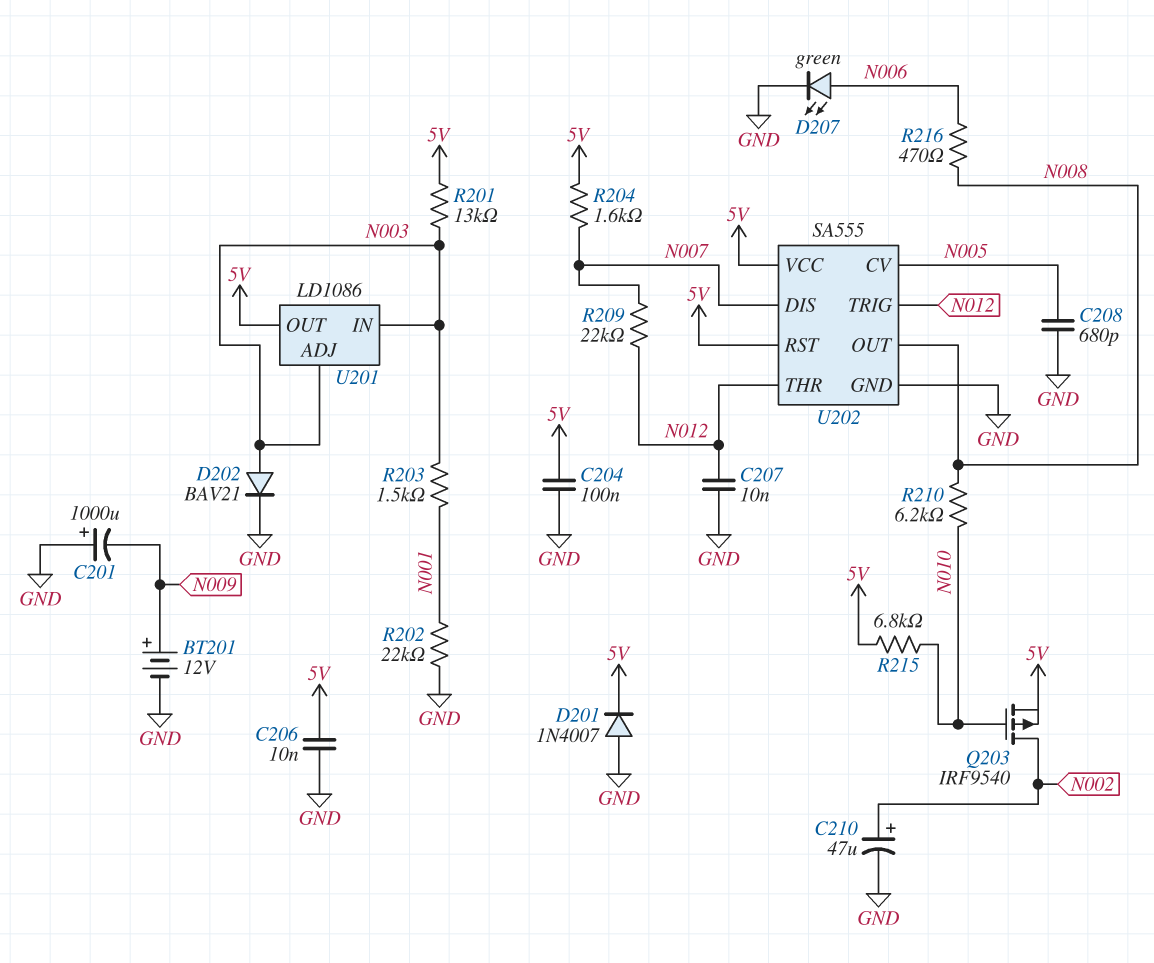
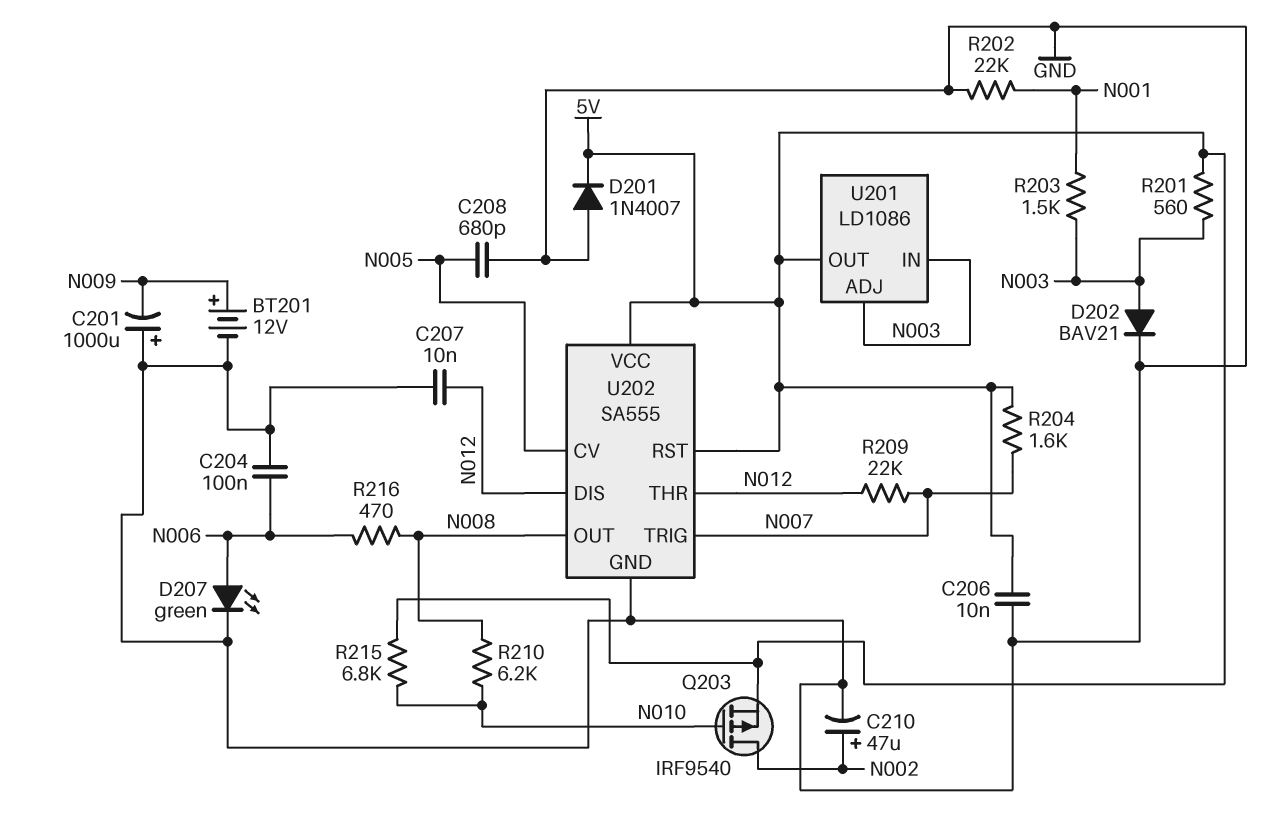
C204: 100nF (5V, GND) -> 100nF (GND, N006)
R201: 13k (5V, N003) -> 560 (5V, N003)
U202 pin DIS: N007 -> N012
U202 pin TRIG: N012 -> N007

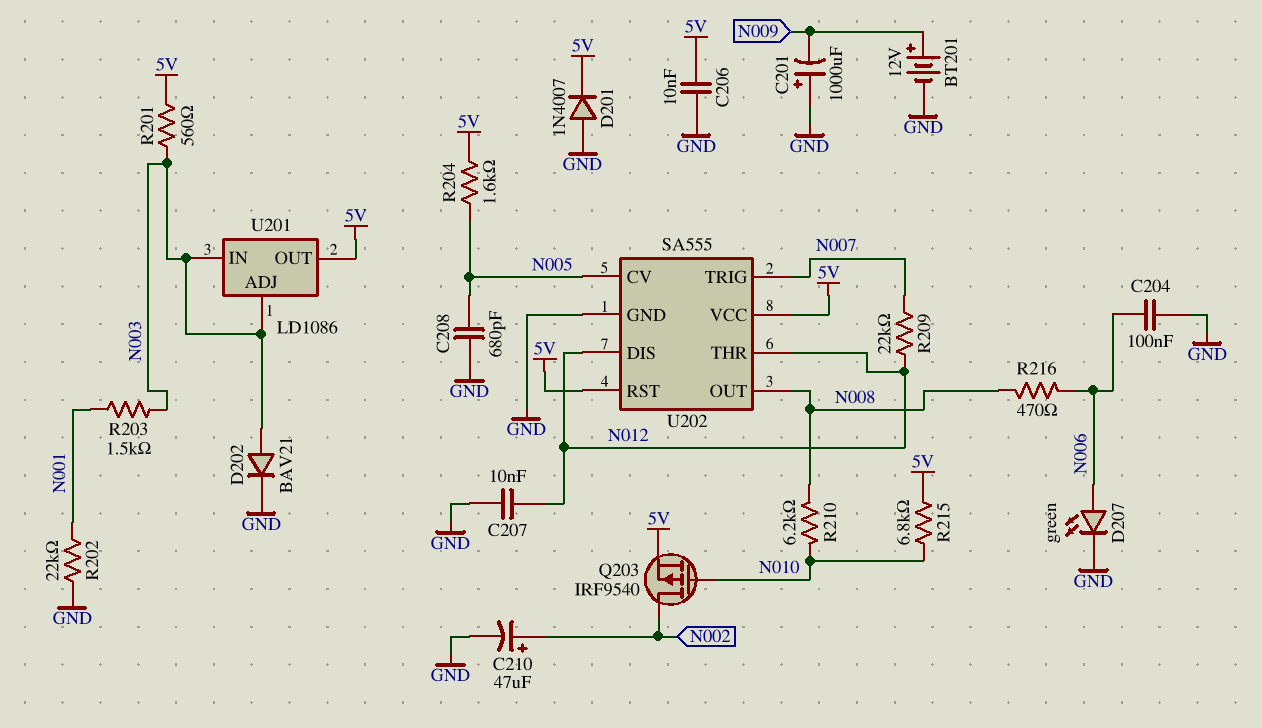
R204: 1.6k (5V, N007) -> 1.6k (5V, N005)

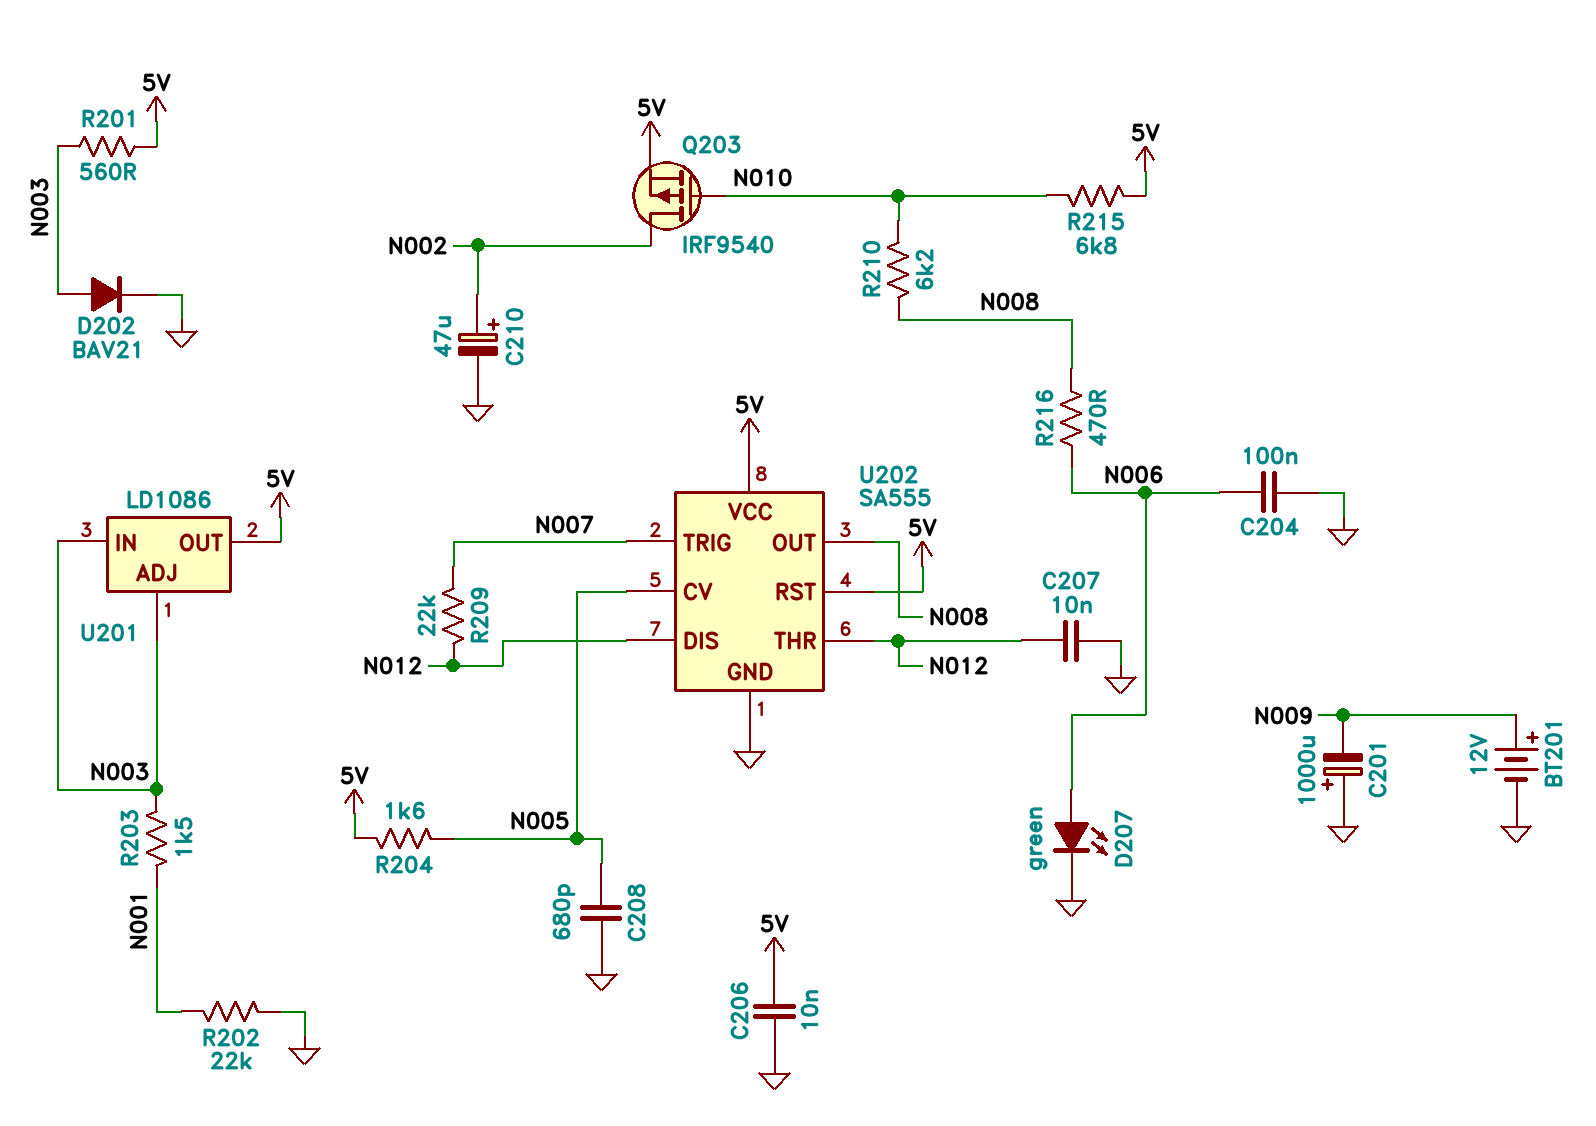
D201: diode 1N4007 (A GND, K 5V) -> none

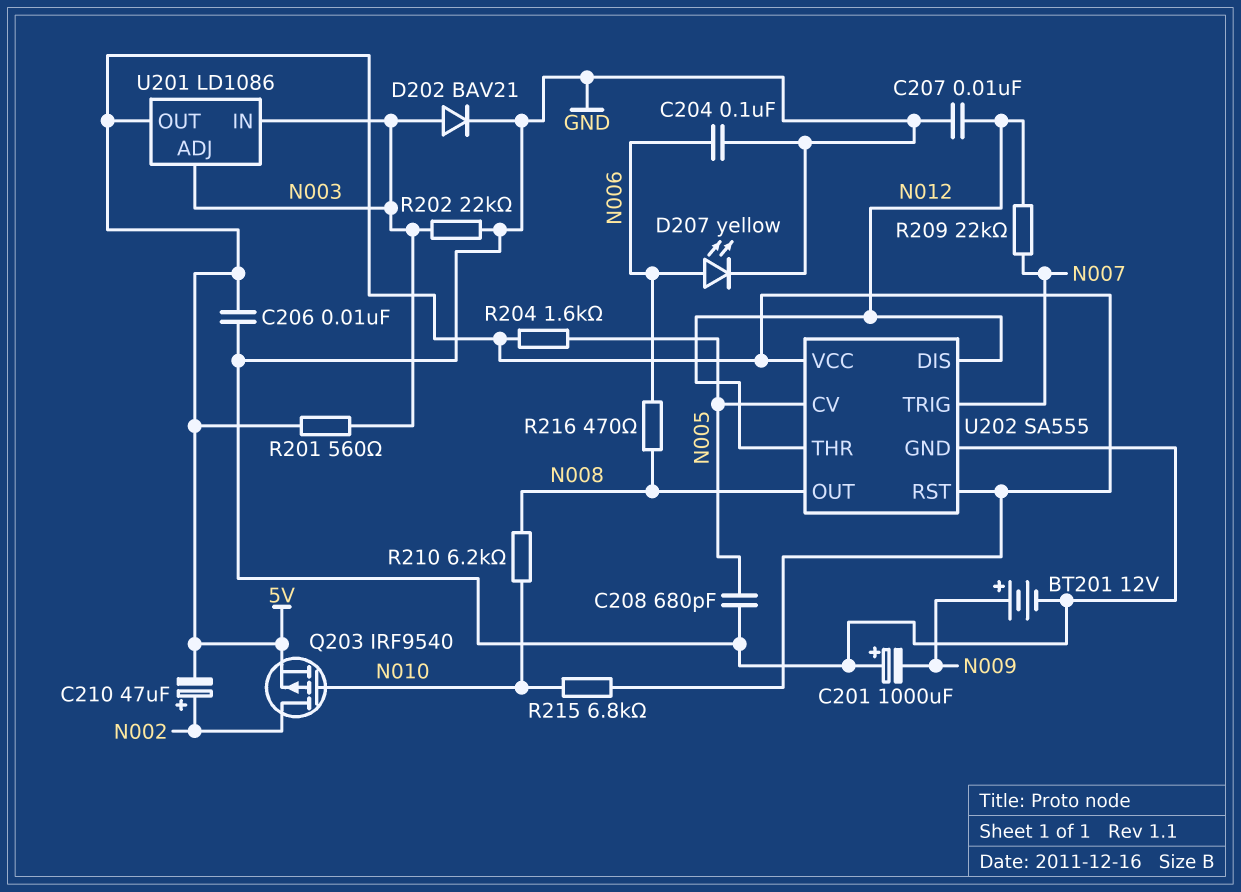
C210: 47uF (plus N002, minus GND) -> 47uF (plus N002, minus 5V)
D207: LED green (A N006, K GND) -> LED yellow (A N006, K GND)
R202: 22k (GND, N001) -> 22k (GND, N003)
R203: 1.5k (N001, N003) -> none

